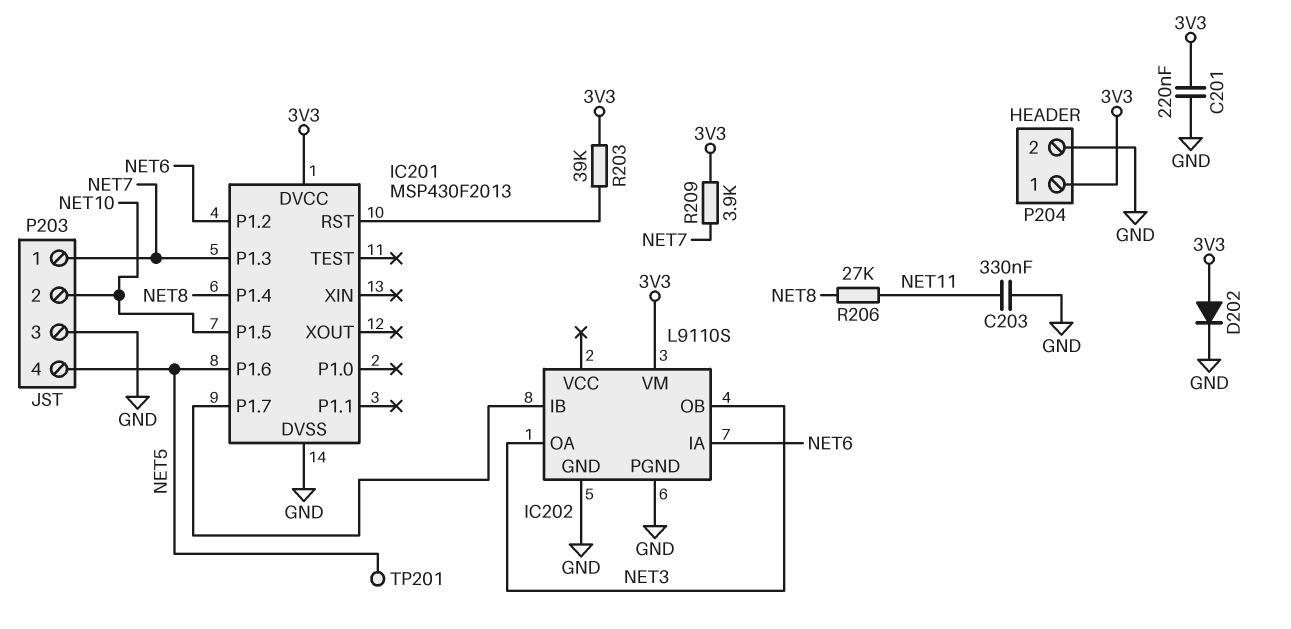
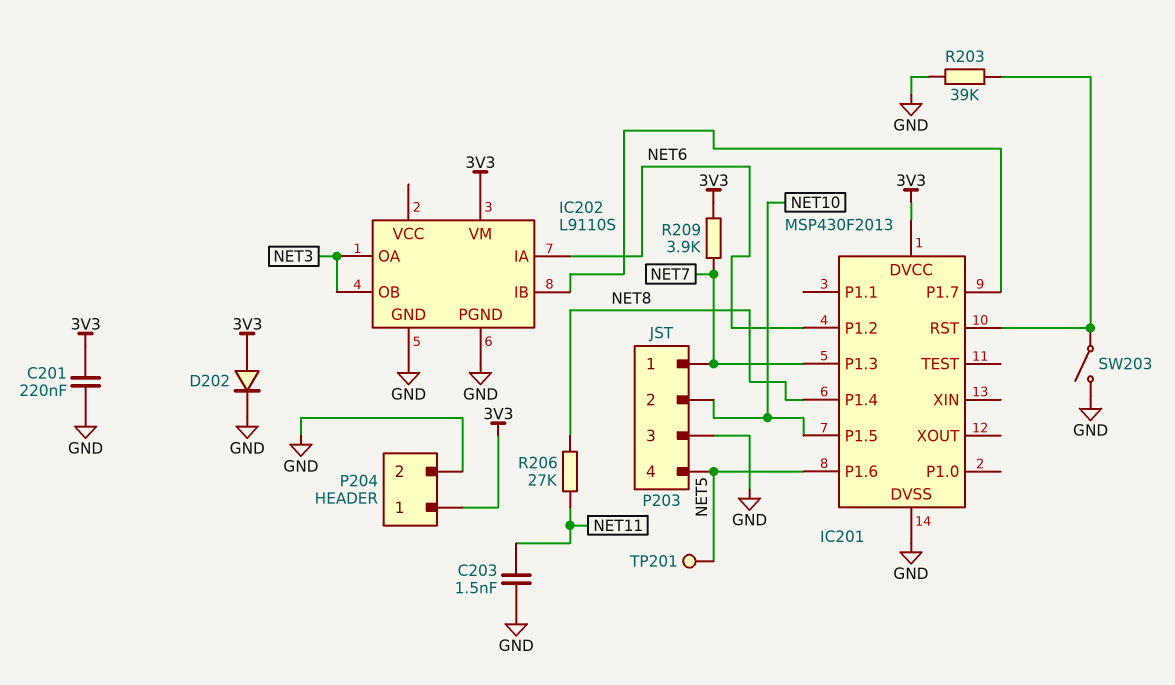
C203: 330nF (GND, NET11) -> 1.5nF (GND, NET11)
R203: 39k (3V3, IC201/RST) -> 39k (GND, IC201/RST)
SW203: none -> switch (GND, IC201/RST)

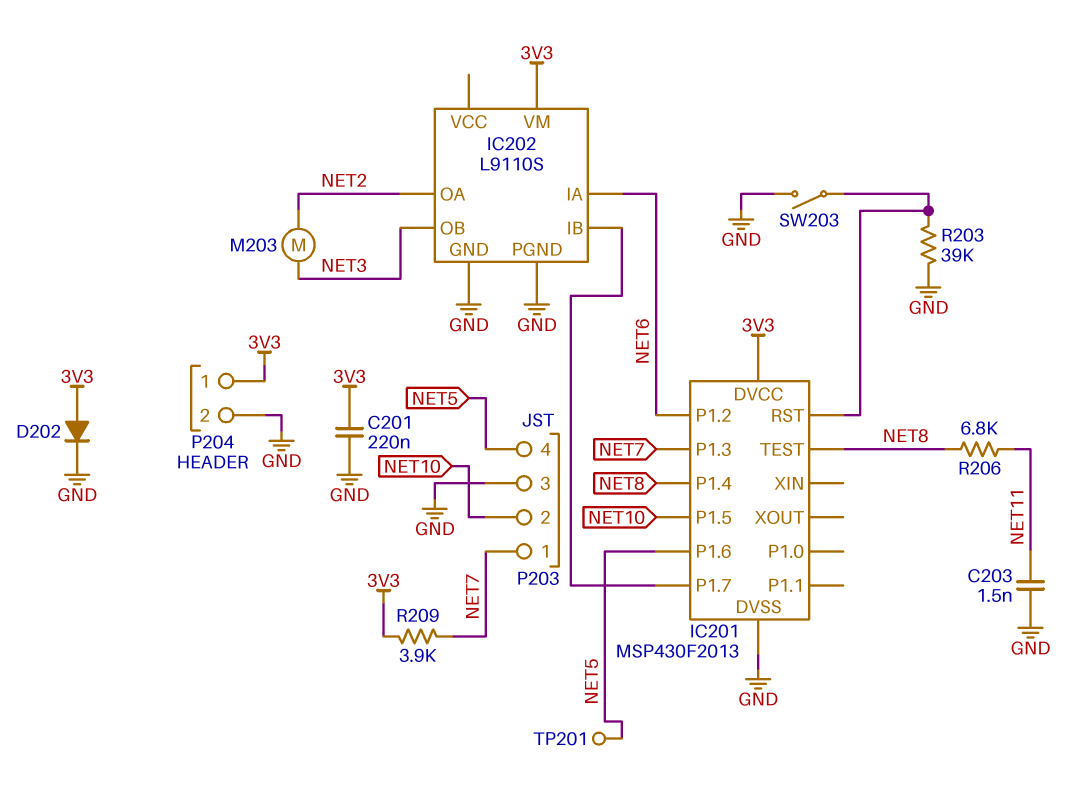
IC201 pin TEST: none -> NET8
IC202 pin OA: NET3 -> NET2
M203: none -> motor (NET2, NET3)
R206: 27k (NET8, NET11) -> 6.8k (NET8, NET11)

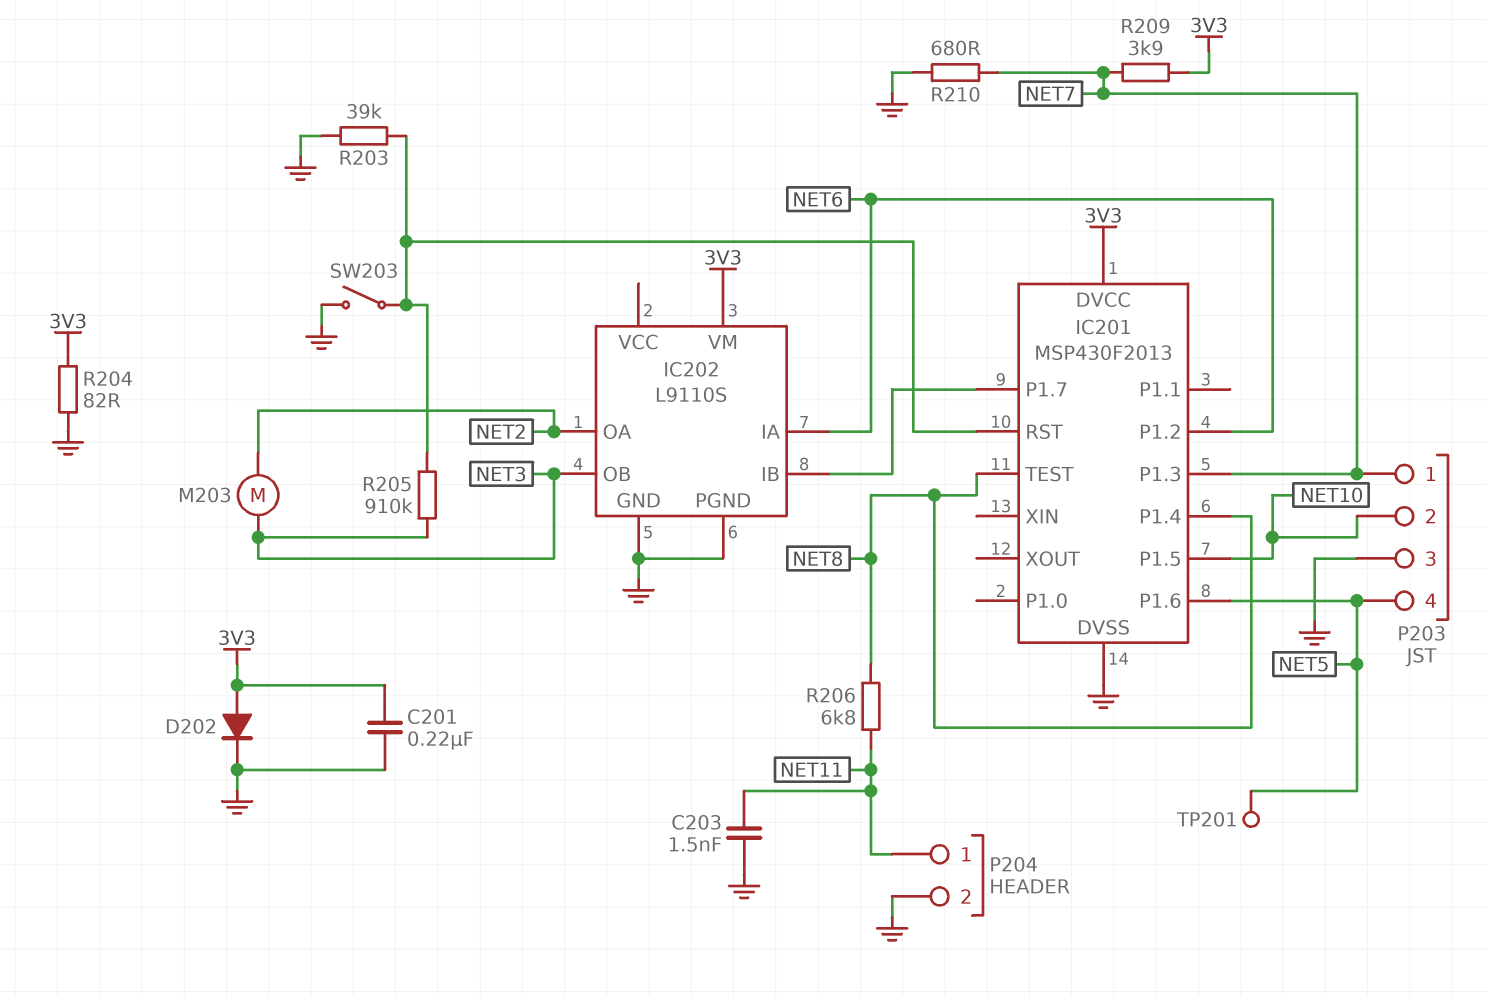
P204 pin 1: 3V3 -> NET11
R204: none -> 82 (3V3, GND)
R205: none -> 910k (IC201/RST, NET3)
R210: none -> 680 (GND, NET7)

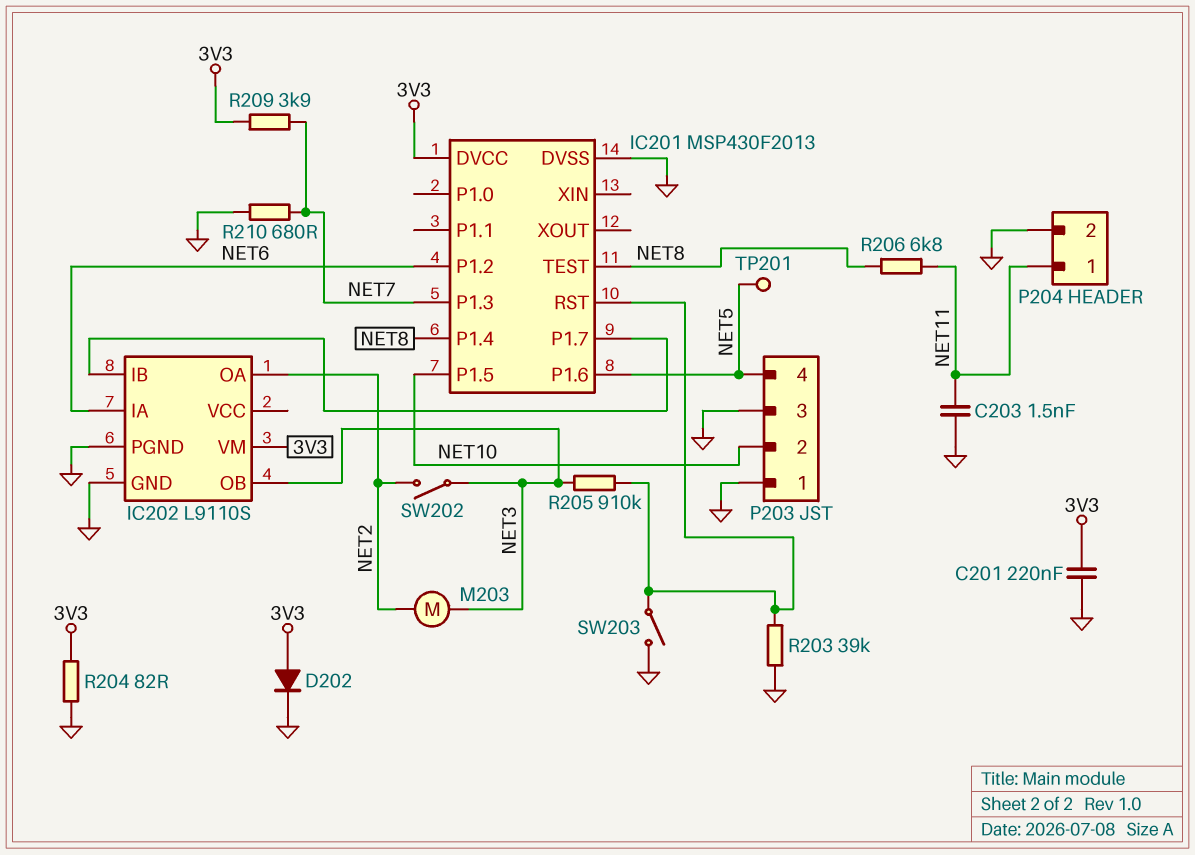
P203 pin 1: NET7 -> GND
SW202: none -> switch (NET2, NET3)

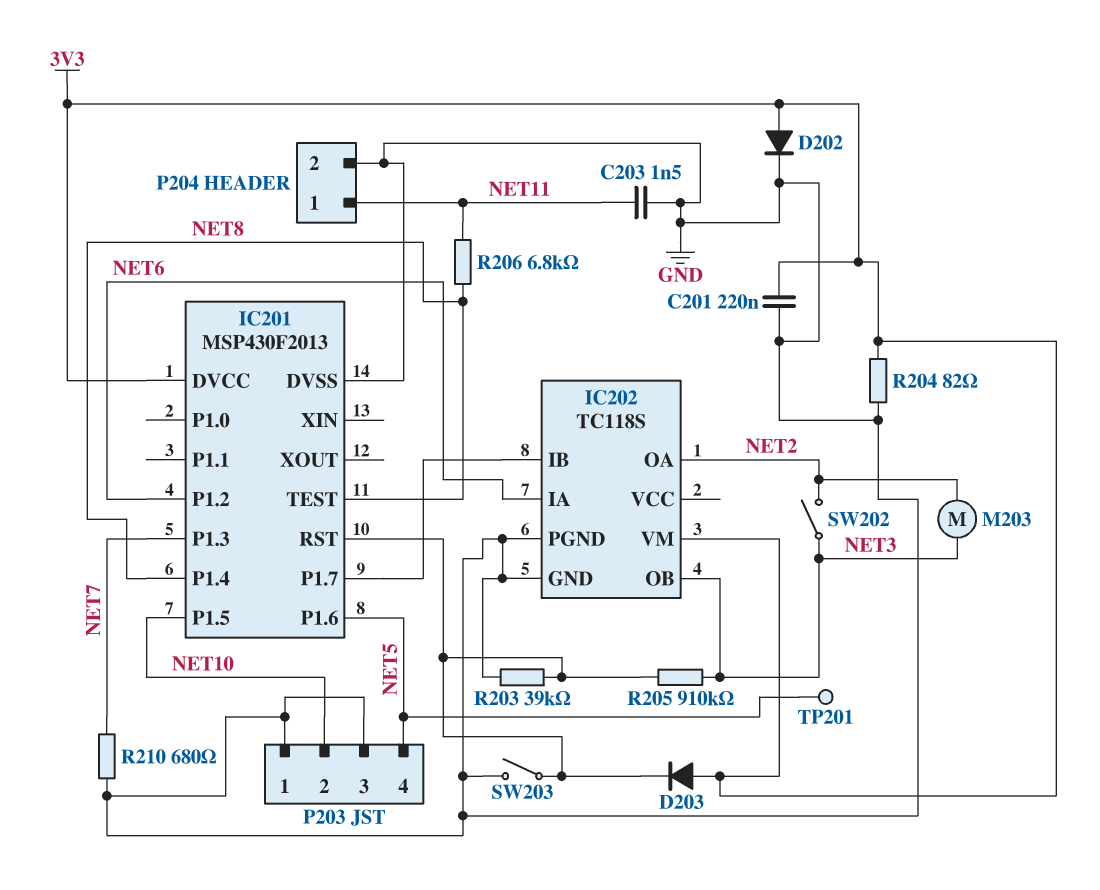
D203: none -> diode (A 3V3, K IC201/RST)
IC202: L9110S -> TC118S
R209: 3.9k (3V3, NET7) -> none

